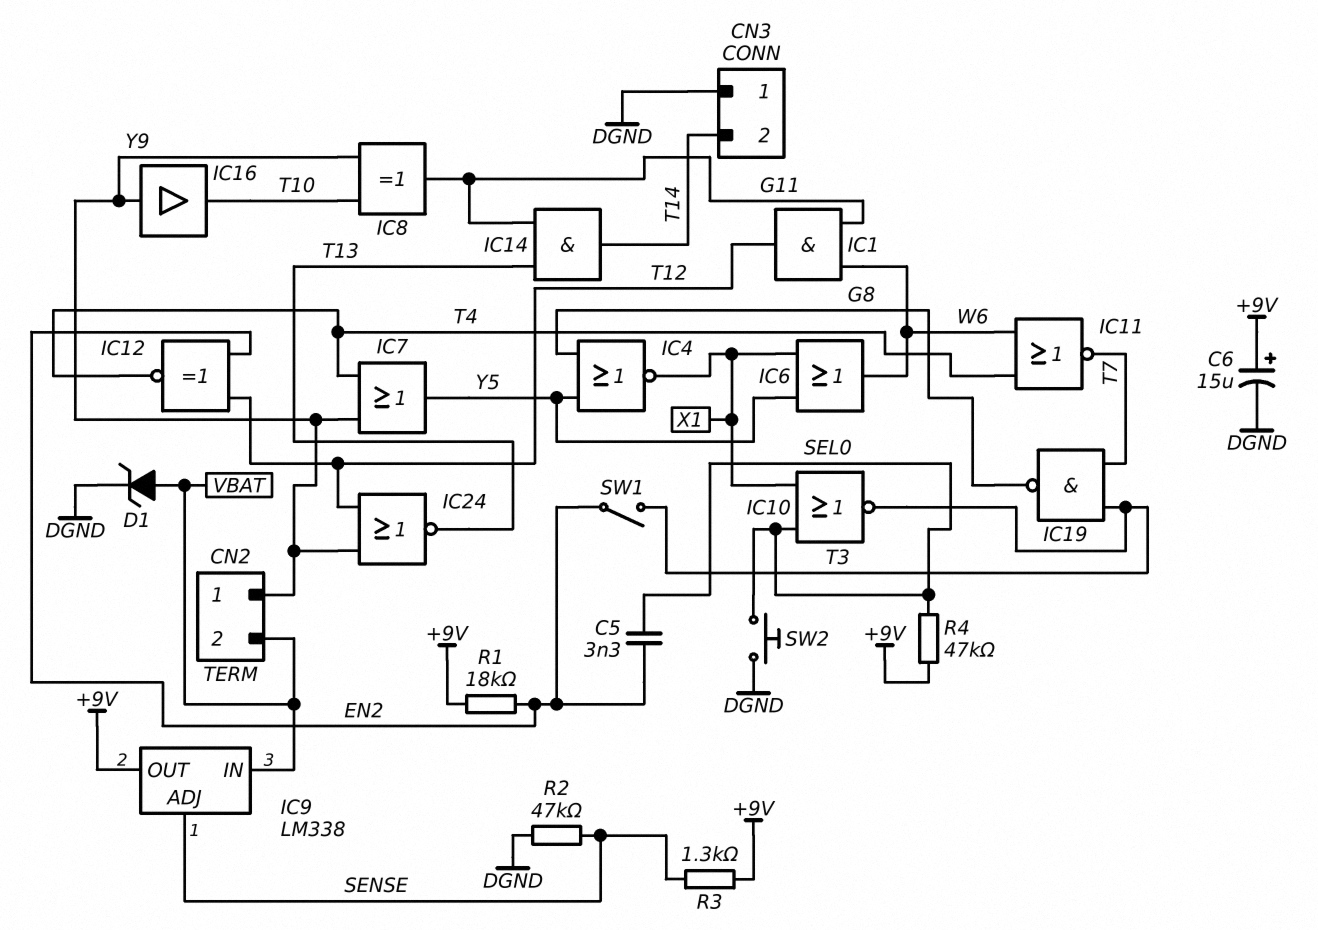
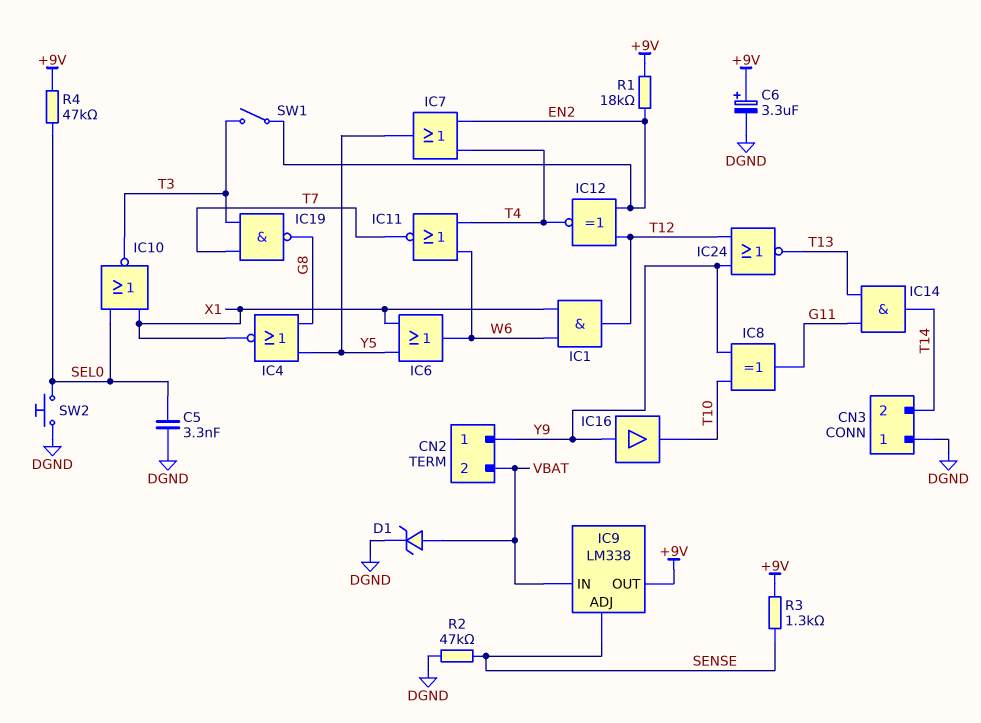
C5: 3.3nF (EN2, SEL0) -> 3.3nF (DGND, SEL0)
C6: 15uF (plus +9V, minus DGND) -> 3.3uF (plus +9V, minus DGND)
IC1: AND (in G11, in W6, out T12) -> AND (in W6, in X1, out T12)
IC7: OR (in T4, in Y9, out Y5) -> OR (in EN2, in T4, out Y5)

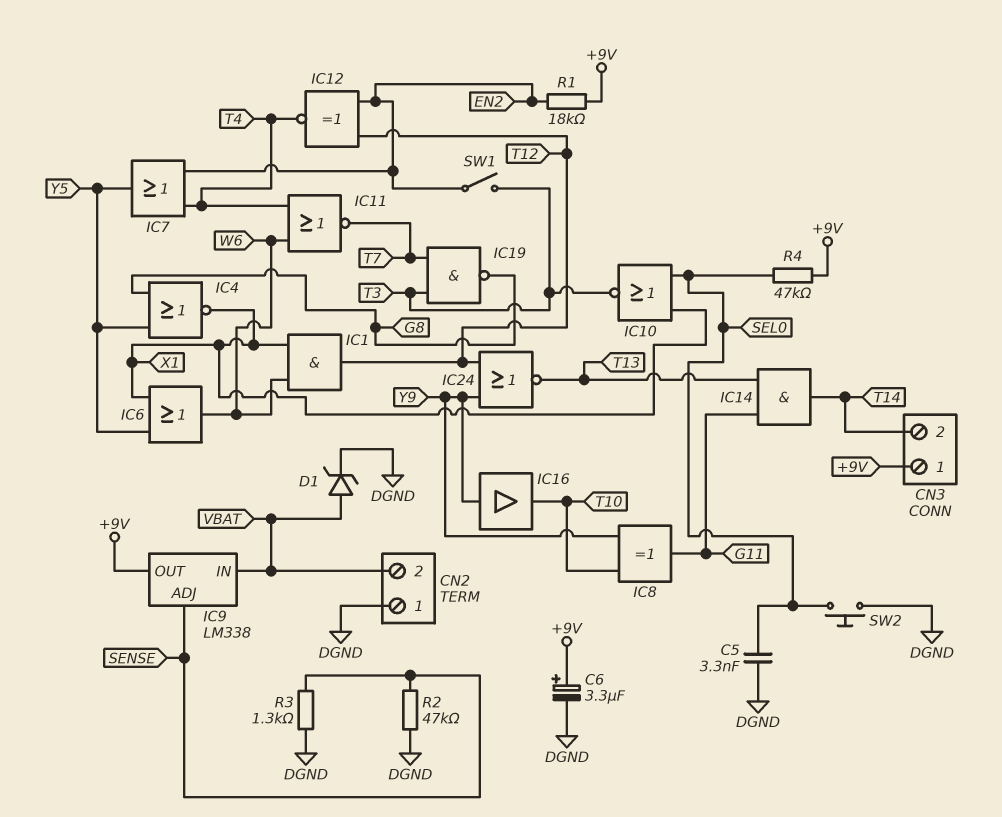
CN2 pin 1: Y9 -> DGND
CN3 pin 1: DGND -> +9V
R3: 1.3k (+9V, SENSE) -> 1.3k (DGND, SENSE)

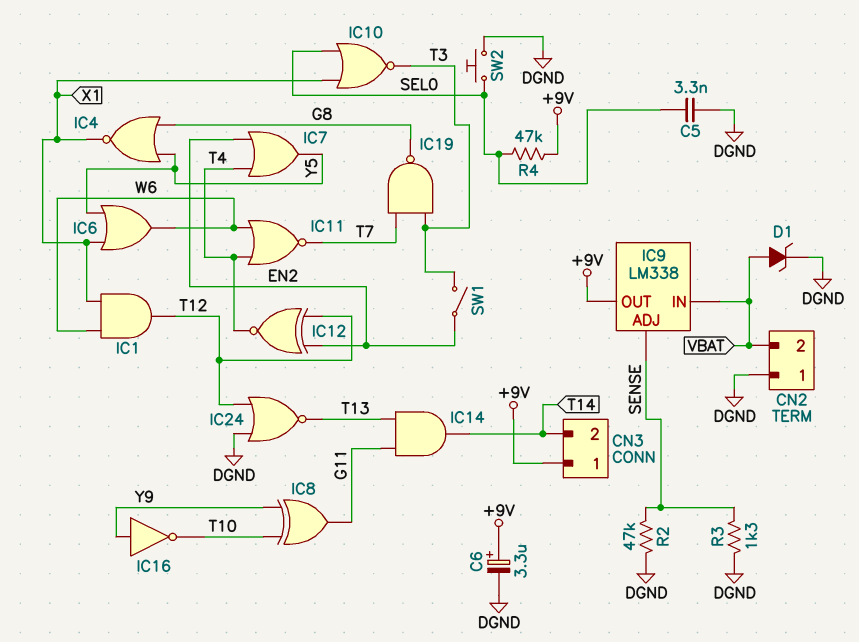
IC16: buffer (in Y9, out T10) -> NOT (in Y9, out T10)
IC24: NOR (in T12, in Y9, out T13) -> NOR (in DGND, in T12, out T13)
R1: 18k (+9V, EN2) -> none

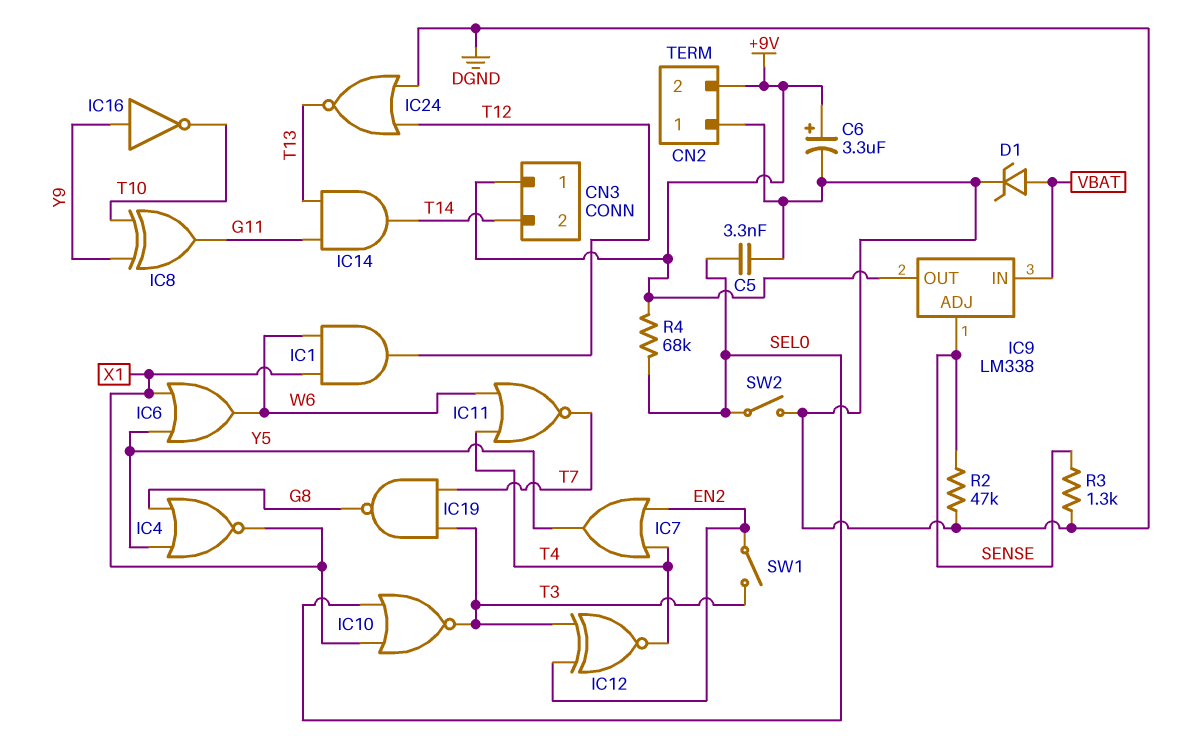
CN2 pin 2: VBAT -> +9V
IC12: XNOR (in EN2, in T12, out T4) -> XNOR (in EN2, in T3, out T4)
R4: 47k (+9V, SEL0) -> 68k (+9V, SEL0)
SW2: button (DGND, SEL0) -> switch (DGND, SEL0)

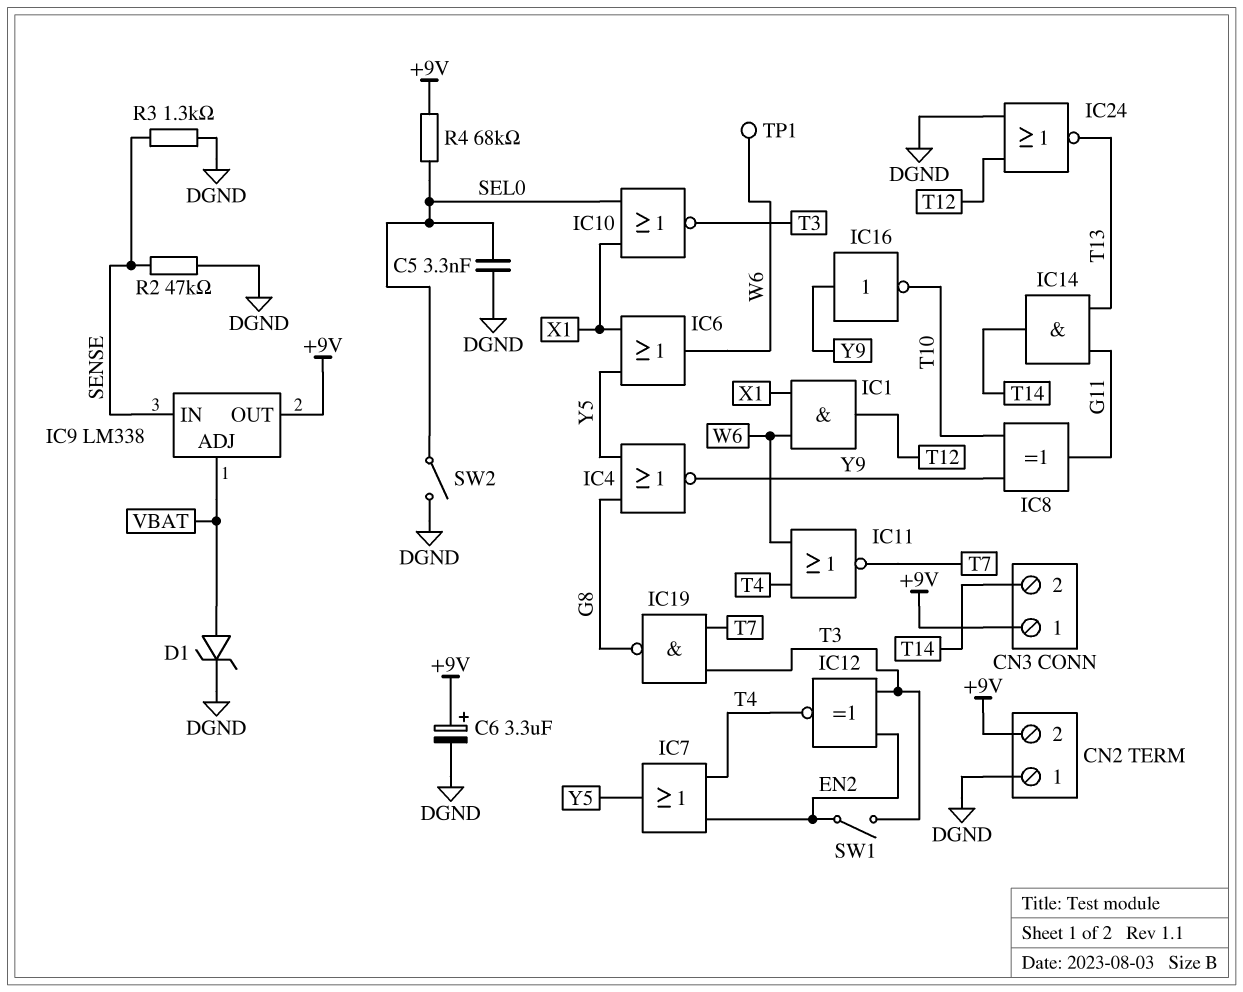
IC4: NOR (in G8, in Y5, out X1) -> NOR (in G8, in Y5, out Y9)
IC9 pin ADJ: SENSE -> VBAT
IC9 pin IN: VBAT -> SENSE
TP1: none -> test point (W6)

